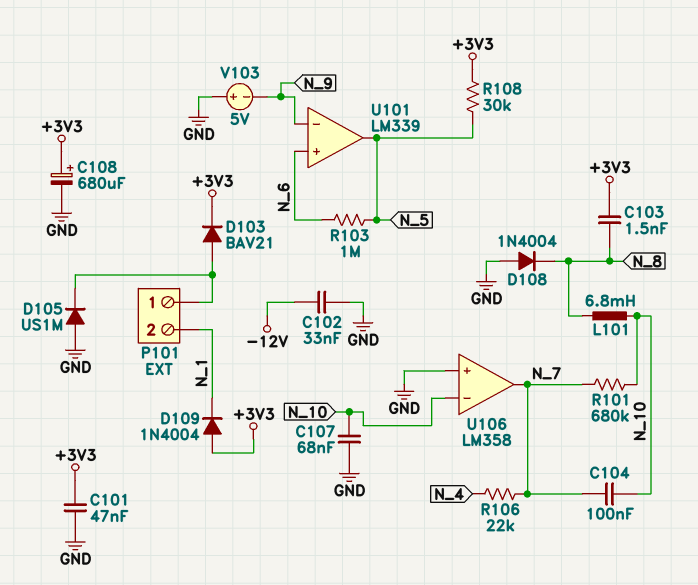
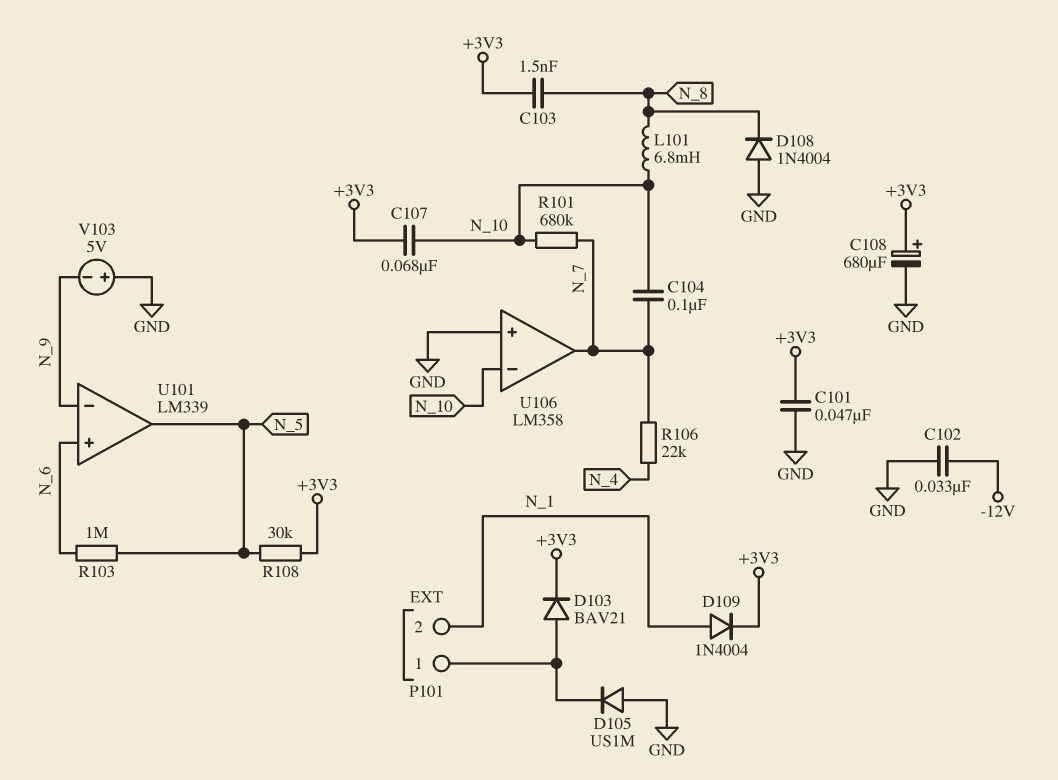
C107: 68nF (GND, N_10) -> 68nF (+3V3, N_10)
D109: diode 1N4004 (A +3V3, K N_1) -> diode 1N4004 (A N_1, K +3V3)

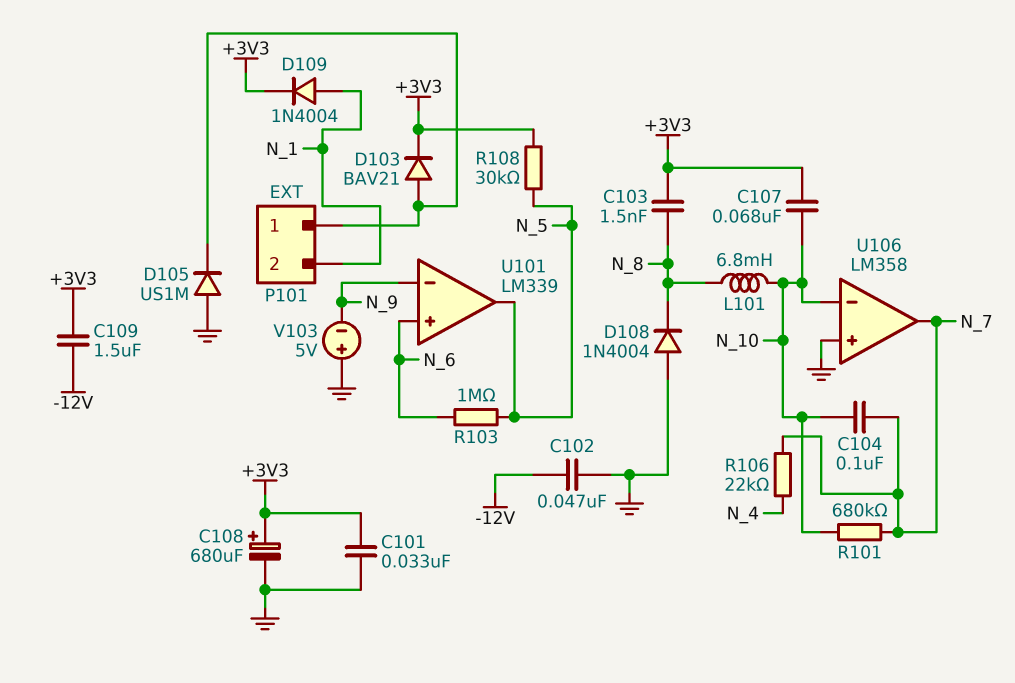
C101: 47nF (+3V3, GND) -> 33nF (+3V3, GND)
C102: 33nF (-12V, GND) -> 47nF (-12V, GND)
C109: none -> 1.5uF (+3V3, -12V)

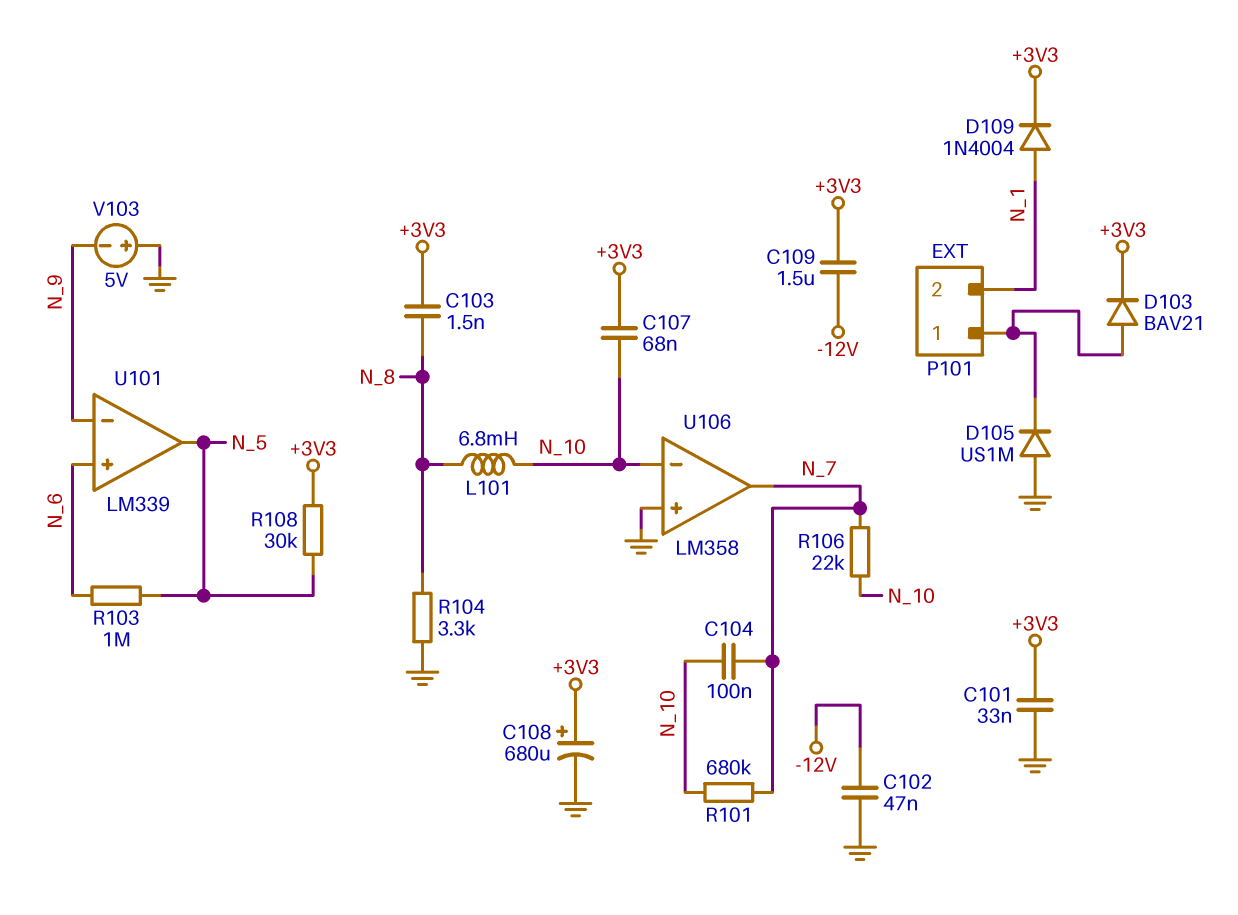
D108: diode 1N4004 (A GND, K N_8) -> none
R104: none -> 3.3k (GND, N_8)
R106: 22k (N_4, N_7) -> 22k (N_7, N_10)

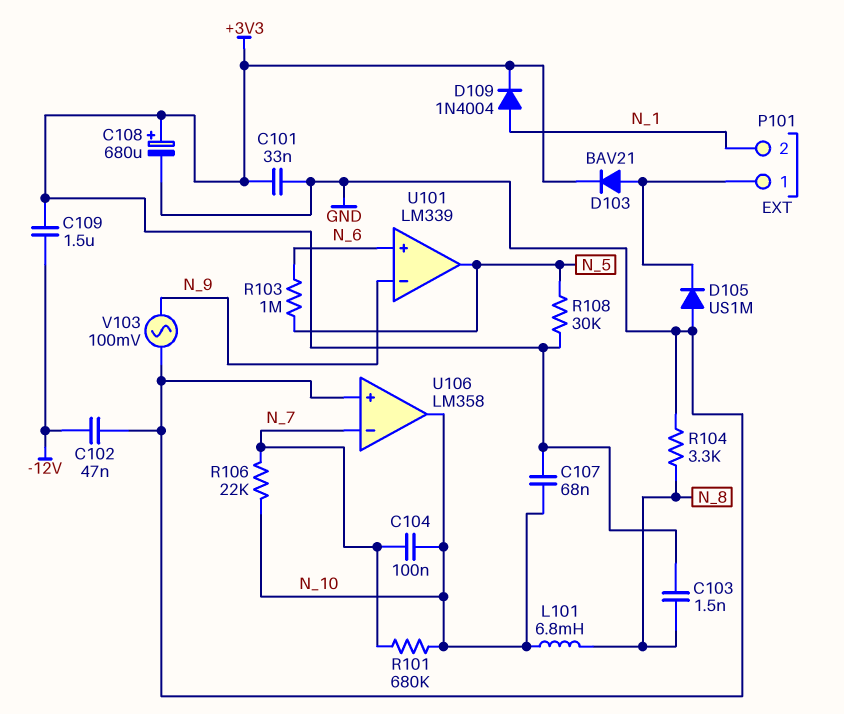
U106 pin in-: N_10 -> N_7
U106 pin out: N_7 -> N_10
V103: 5V (plus GND, minus N_9) -> AC 100mV (GND, N_9)

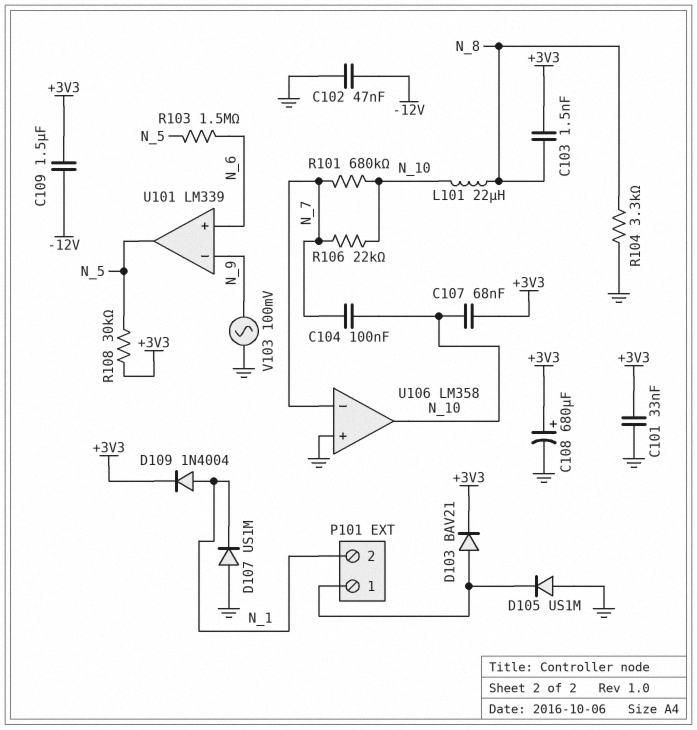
D107: none -> diode US1M (A GND, K N_1)
L101: 6.8mH (N_8, N_10) -> 22uH (N_8, N_10)
R103: 1M (N_5, N_6) -> 1.5M (N_5, N_6)

